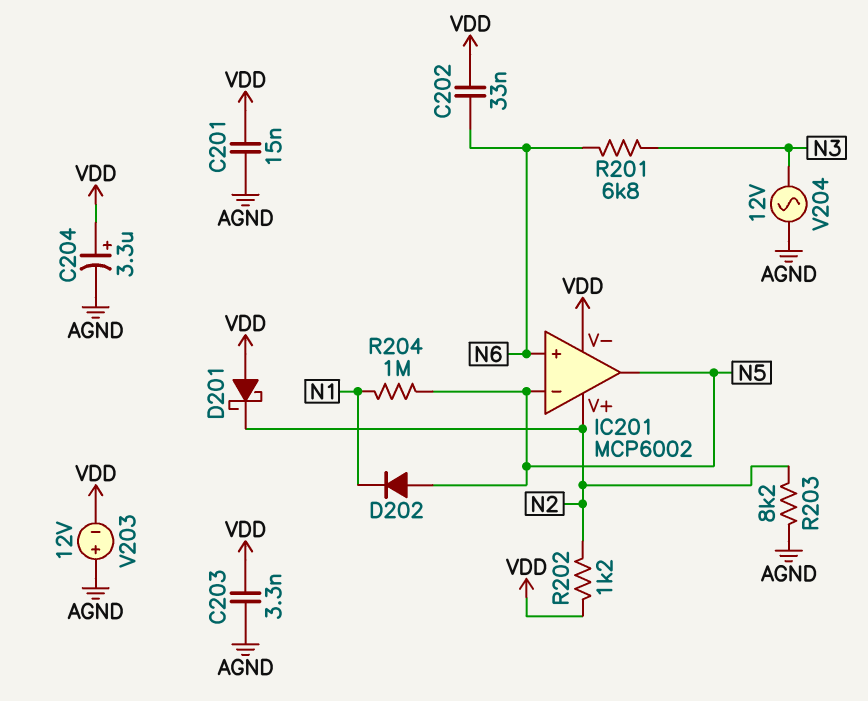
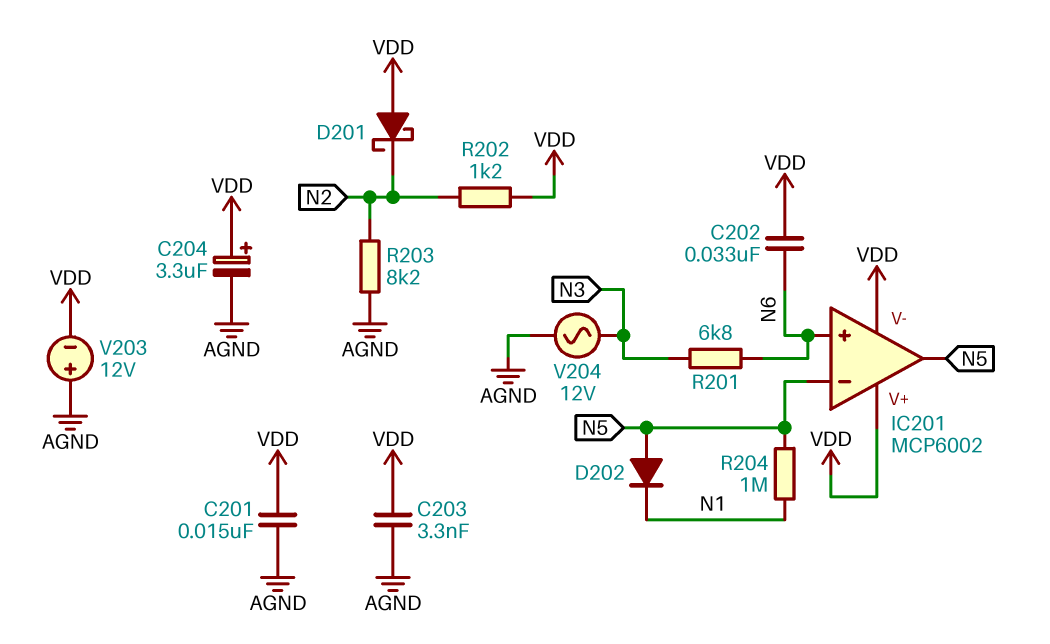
IC201 pin V+: N2 -> VDD

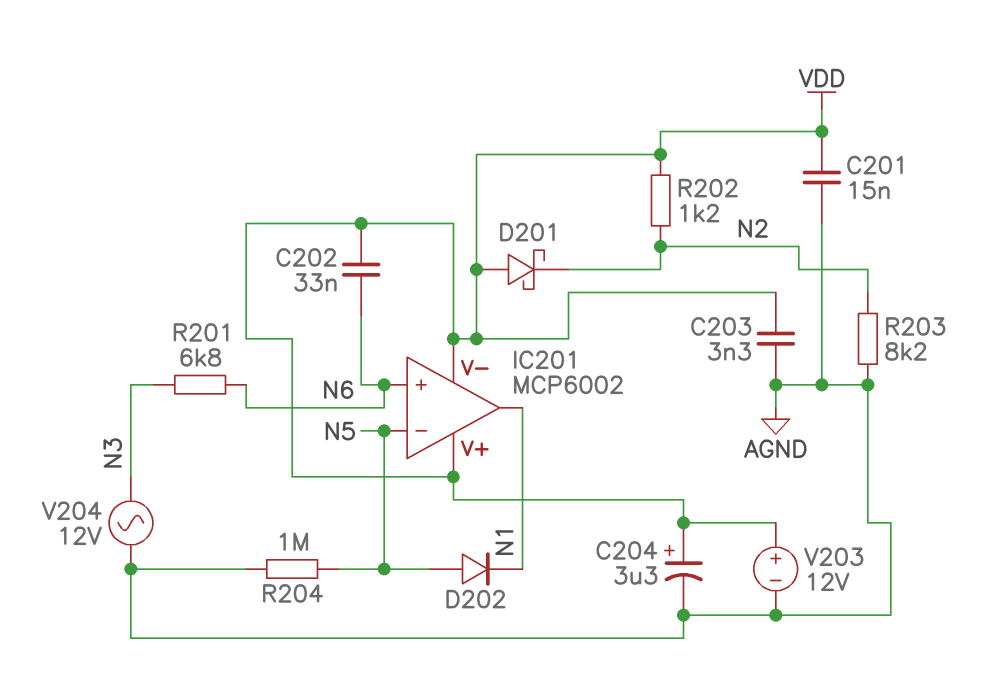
IC201 pin out: N5 -> N1
R204: 1M (N1, N5) -> 1M (AGND, N5)
V203: 12V (plus AGND, minus VDD) -> 12V (plus VDD, minus AGND)

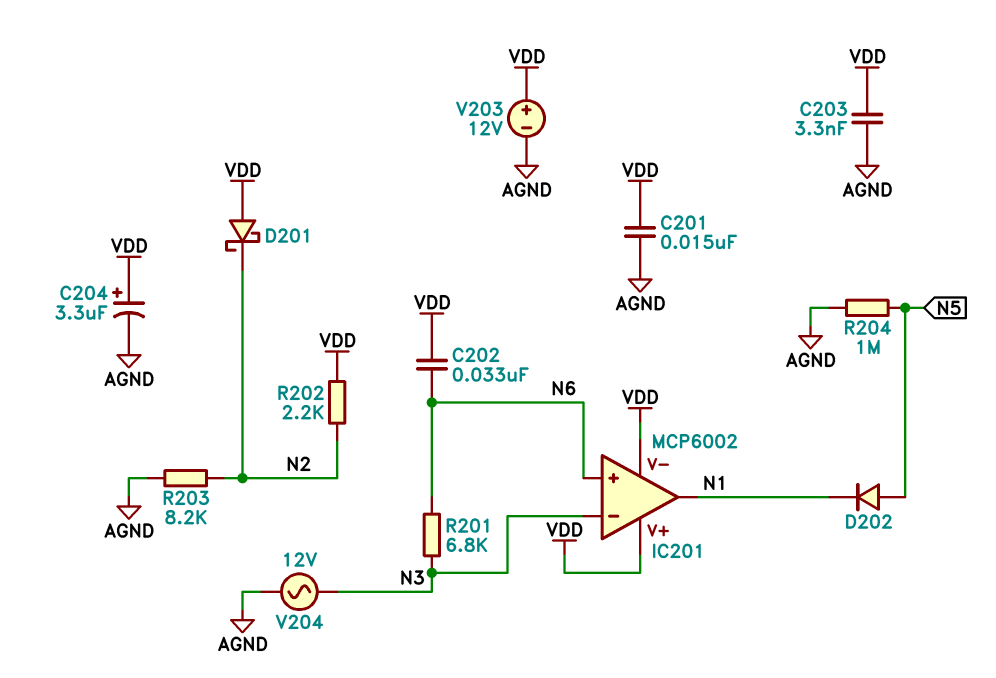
IC201 pin in-: N5 -> N3
R202: 1.2k (N2, VDD) -> 2.2k (N2, VDD)

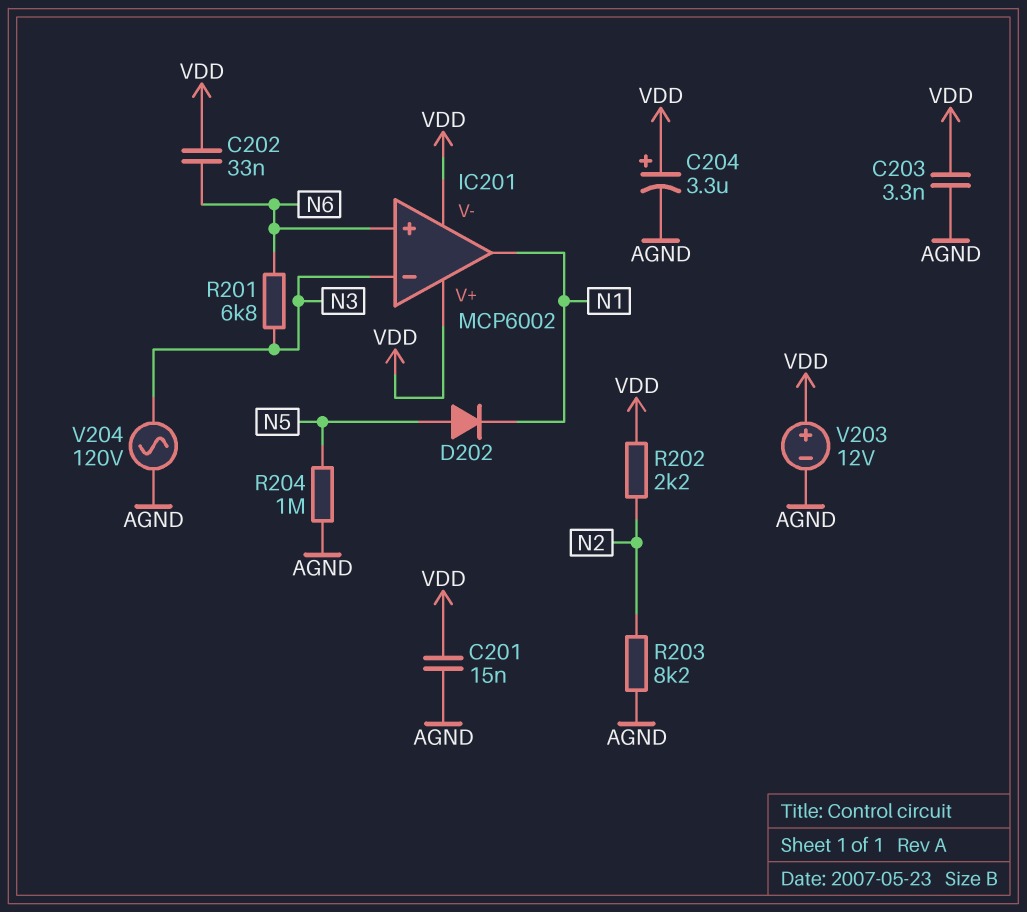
D201: schottky (A VDD, K N2) -> none
V204: AC 12V (AGND, N3) -> AC 120V (AGND, N3)

